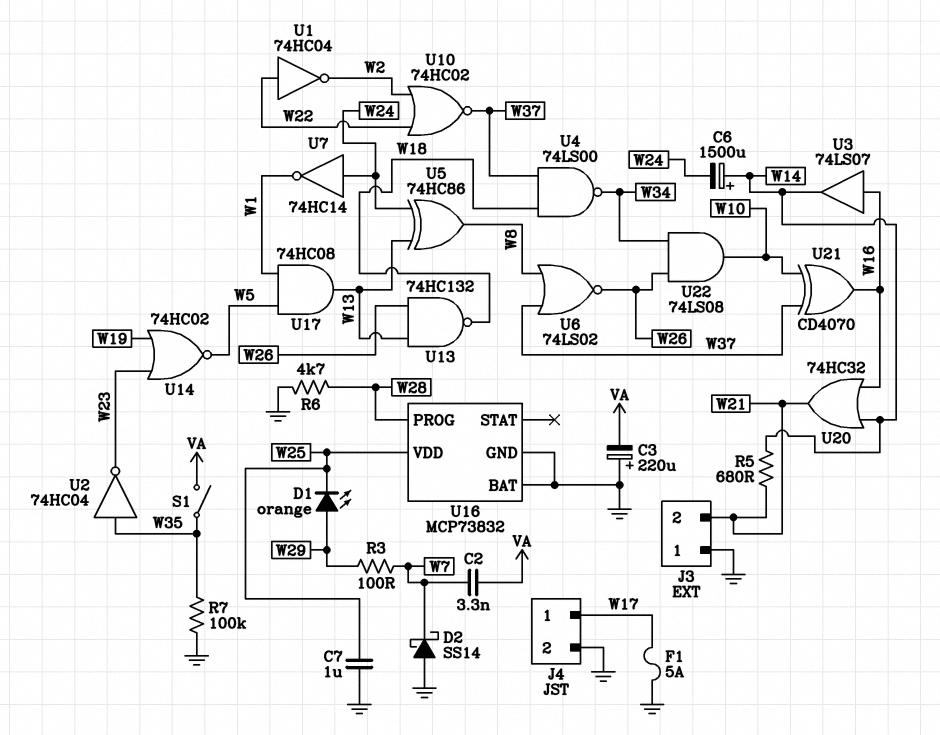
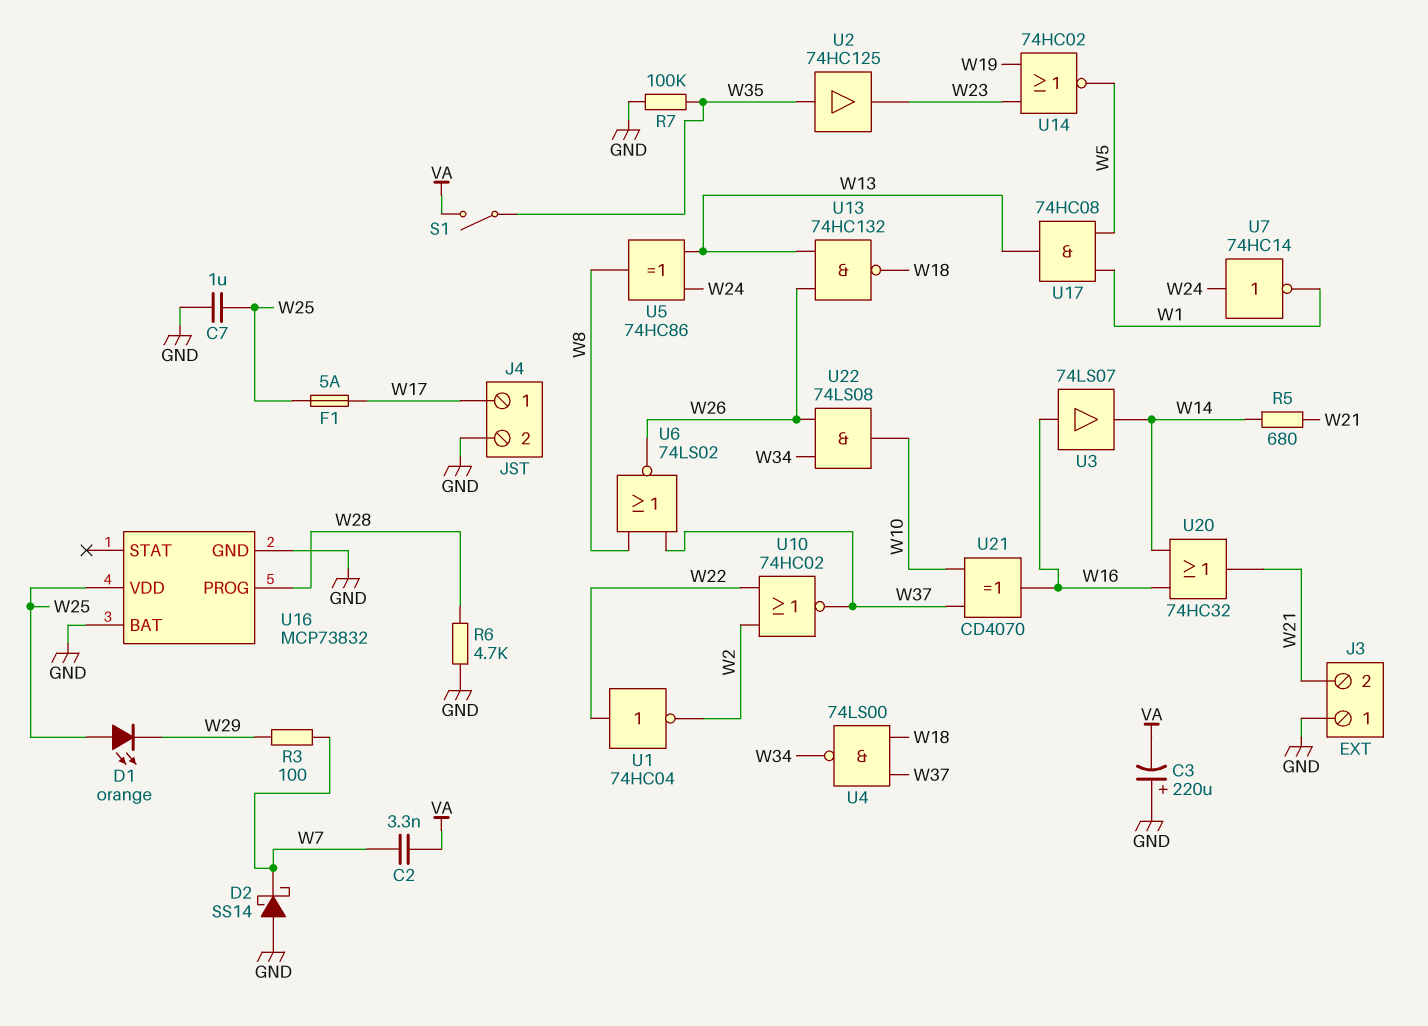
C6: 1500uF (plus W14, minus W24) -> none
D1: LED orange (A W29, K W25) -> LED orange (A W25, K W29)
F1: 5A (GND, W17) -> 5A (W17, W25)
U2: NOT 74HC04 (in W35, out W23) -> buffer 74HC125 (in W35, out W23)

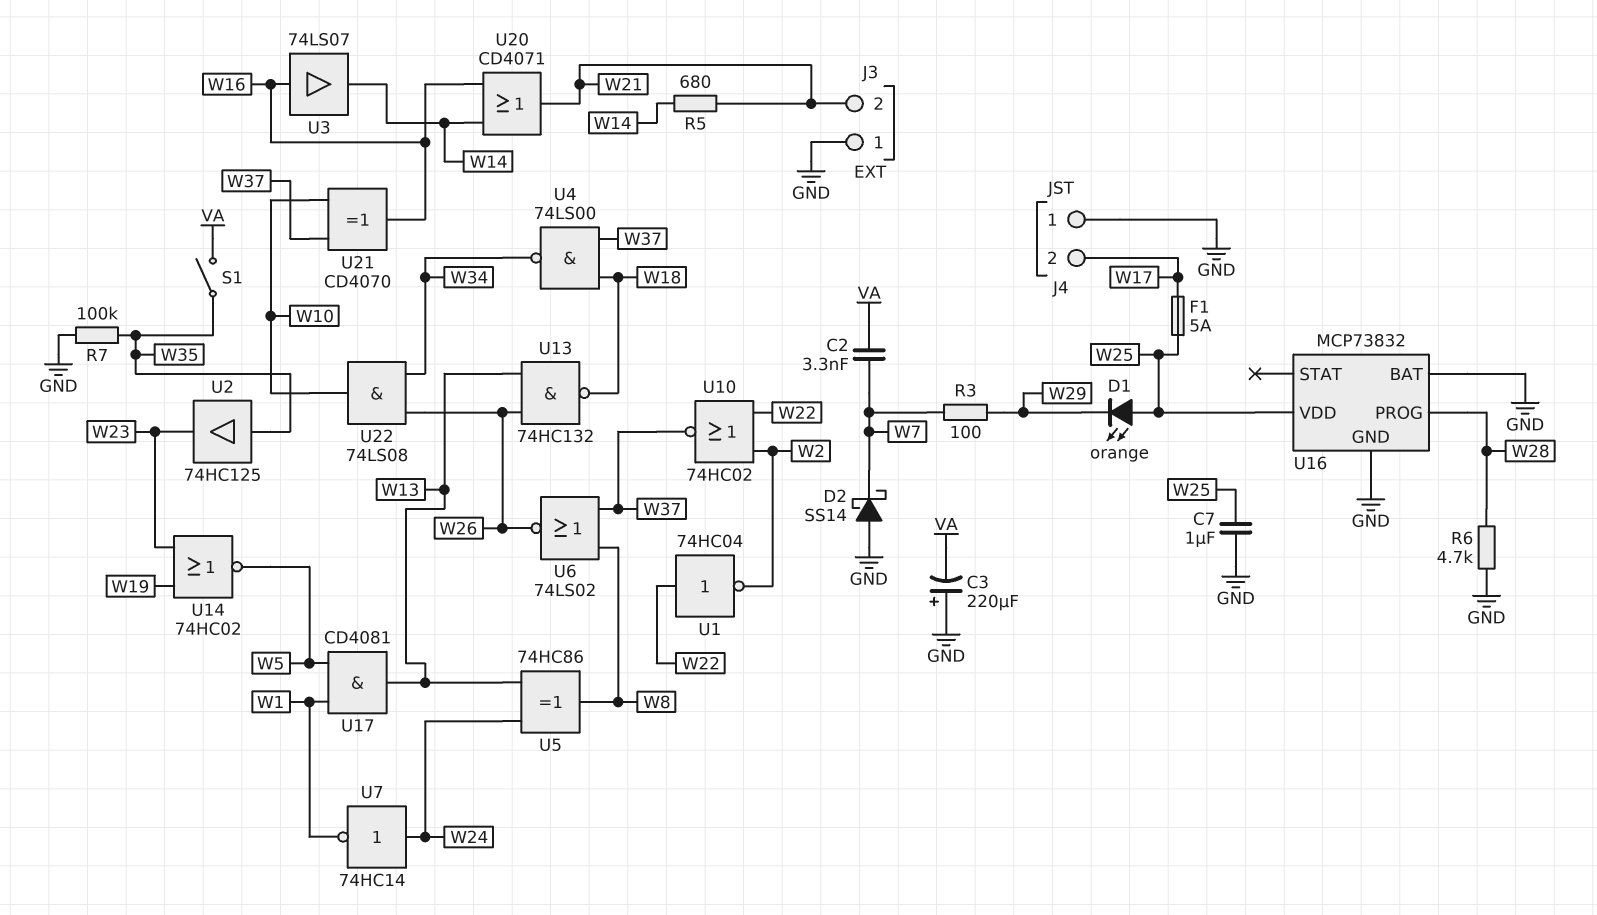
J4 pin 1: W17 -> GND
J4 pin 2: GND -> W17
U17: AND 74HC08 (in W1, in W5, out W13) -> AND CD4081 (in W1, in W5, out W13)
U20: OR 74HC32 (in W14, in W16, out W21) -> OR CD4071 (in W14, in W16, out W21)

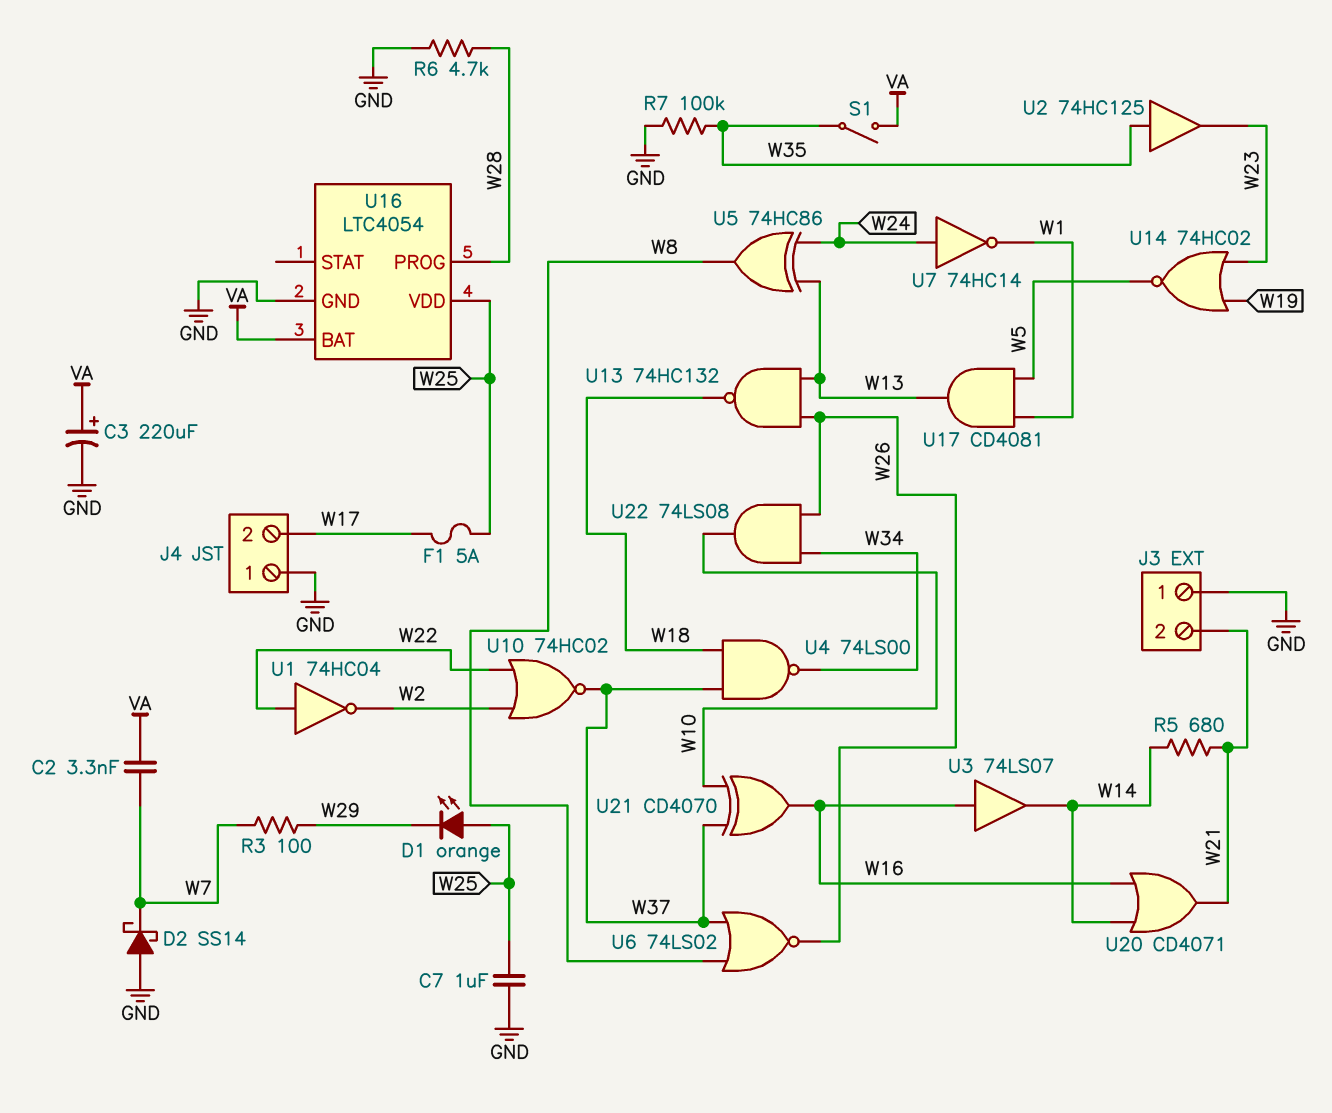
C3: 220uF (plus GND, minus VA) -> 220uF (plus VA, minus GND)
U16: MCP73832 -> LTC4054
U16 pin BAT: GND -> VA

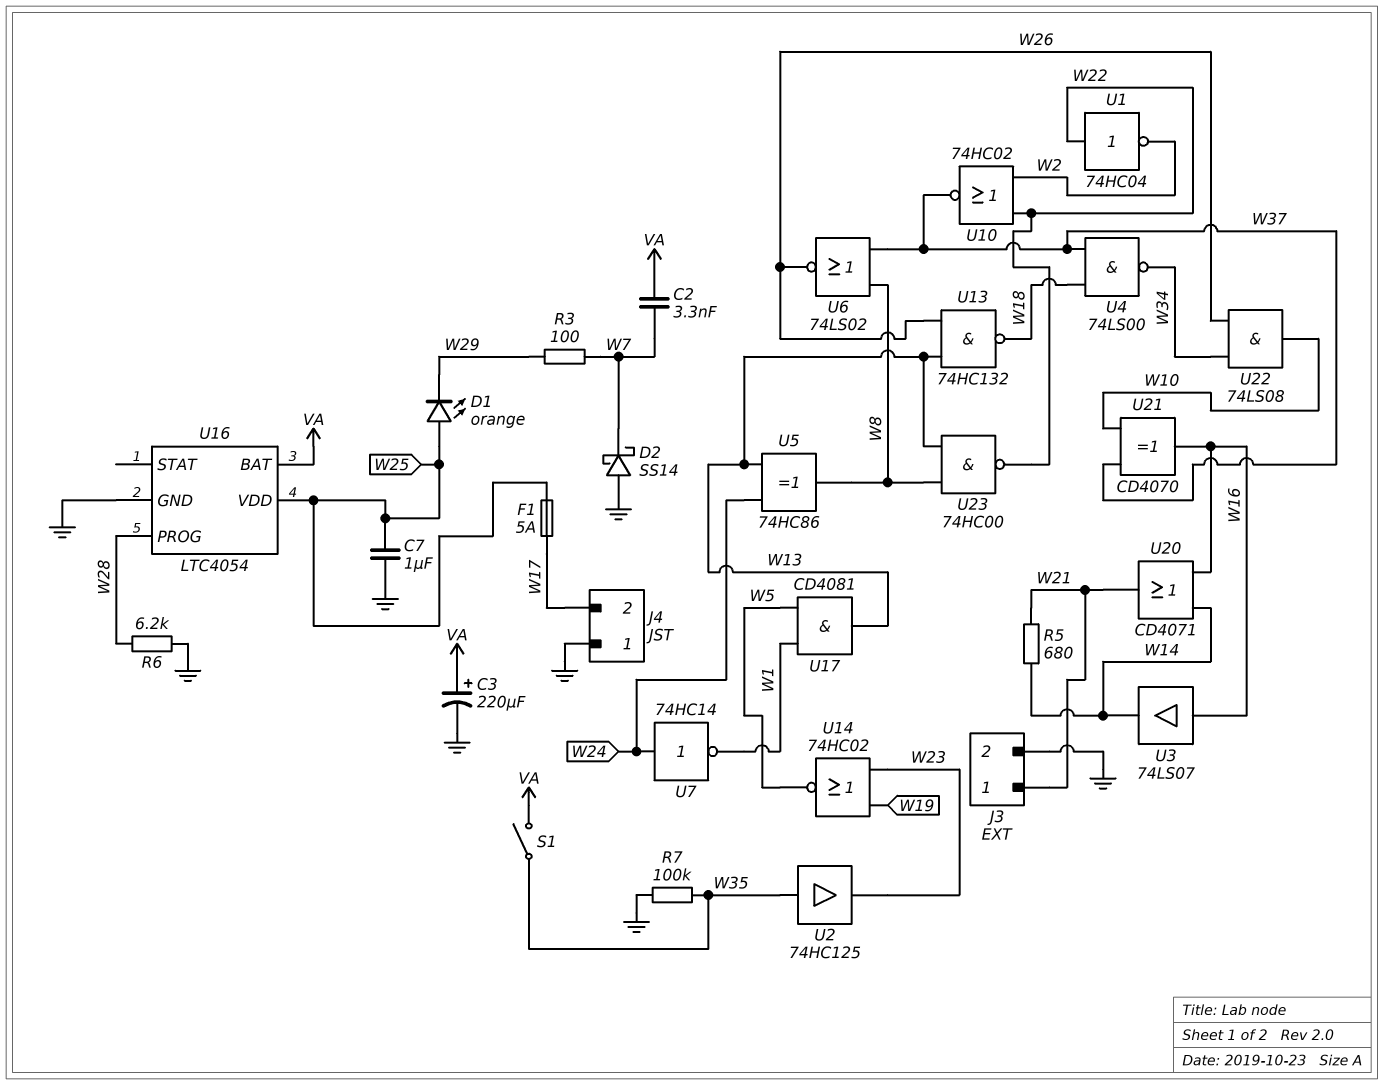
J3 pin 1: GND -> W21
J3 pin 2: W21 -> GND
R6: 4.7k (GND, W28) -> 6.2k (GND, W28)
U23: none -> NAND 74HC00 (in W8, in W13, out W22)

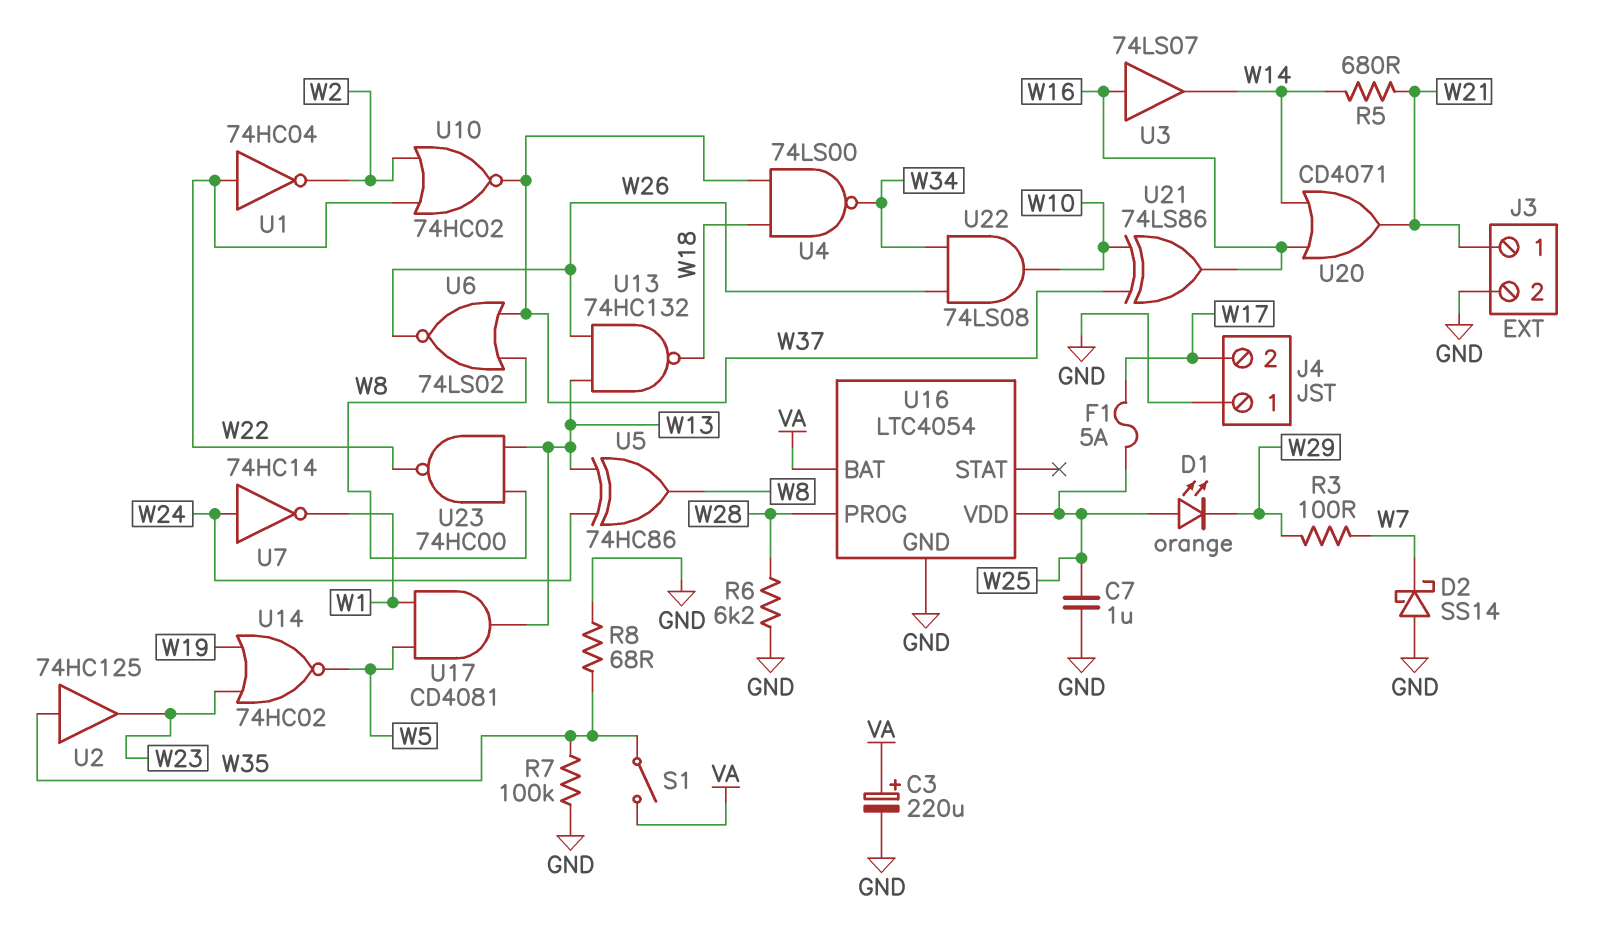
C2: 3.3nF (VA, W7) -> none
R8: none -> 68 (GND, W35)
U21: XOR CD4070 (in W10, in W37, out W16) -> XOR 74LS86 (in W10, in W37, out W16)

